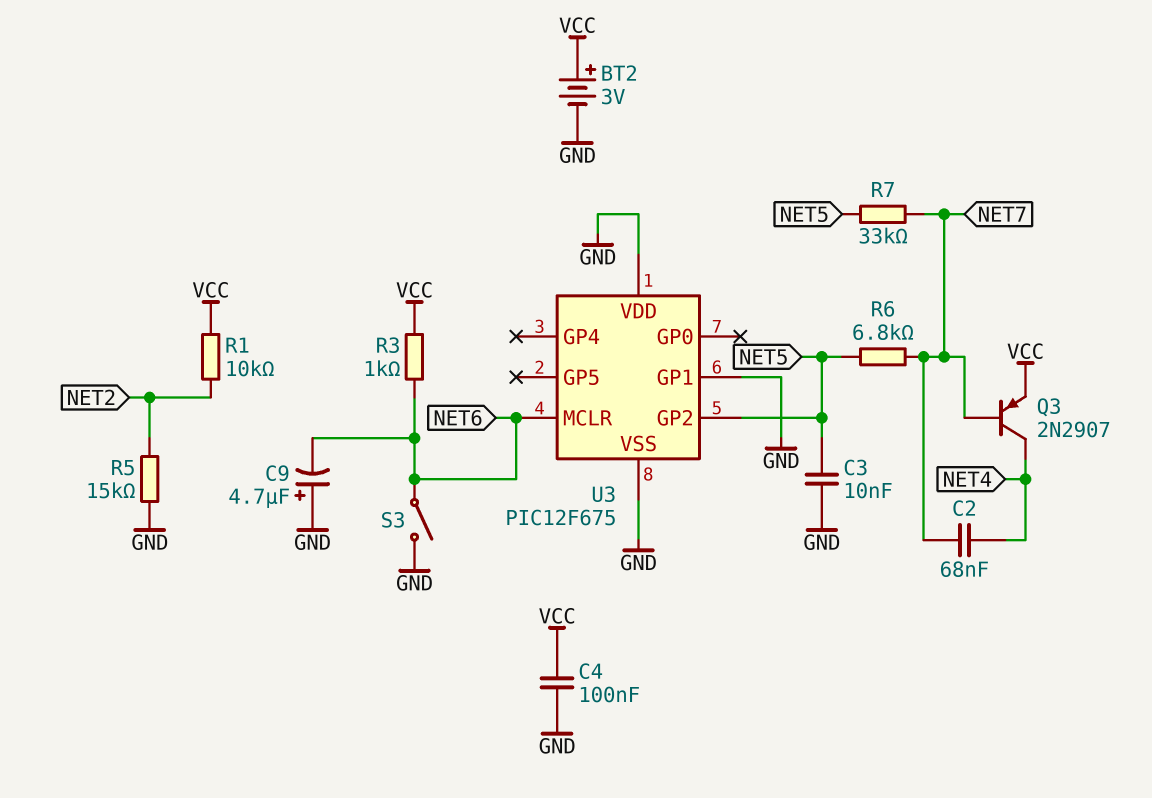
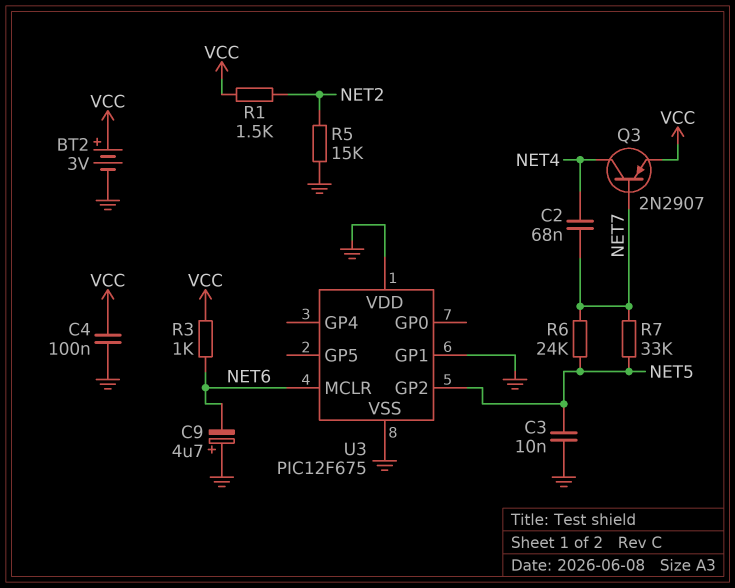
R1: 10k (NET2, VCC) -> 1.5k (NET2, VCC)
R6: 6.8k (NET5, NET7) -> 24k (NET5, NET7)
S3: switch (GND, NET6) -> none

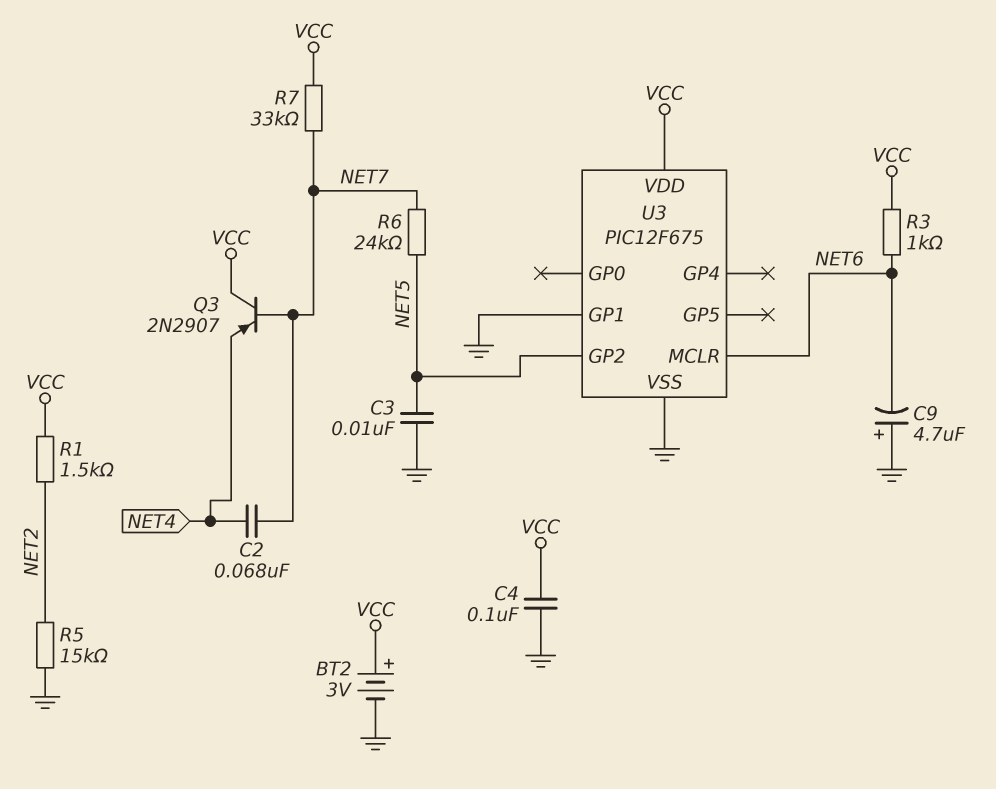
Q3: PNP 2N2907 (B NET7, C NET4, E VCC) -> PNP 2N2907 (B NET7, C VCC, E NET4)
R7: 33k (NET5, NET7) -> 33k (NET7, VCC)
U3 pin VDD: GND -> VCC

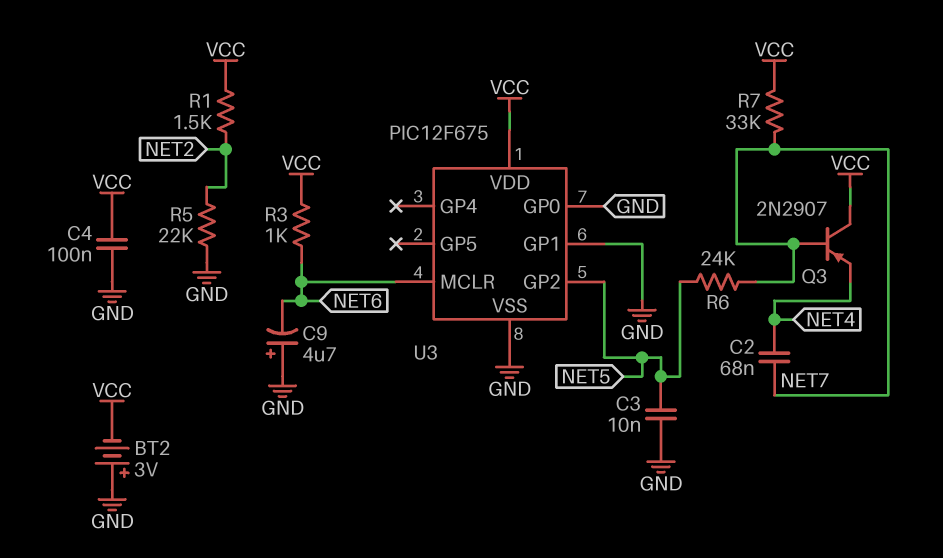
BT2: 3V (plus VCC, minus GND) -> 3V (plus GND, minus VCC)
R5: 15k (GND, NET2) -> 22k (GND, NET2)
U3 pin GP0: none -> GND

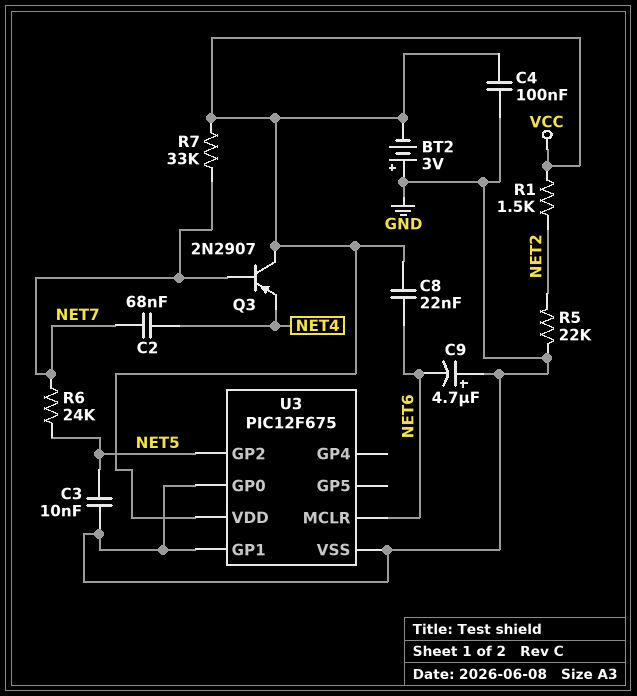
C8: none -> 22nF (NET6, VCC)
R3: 1k (NET6, VCC) -> none

